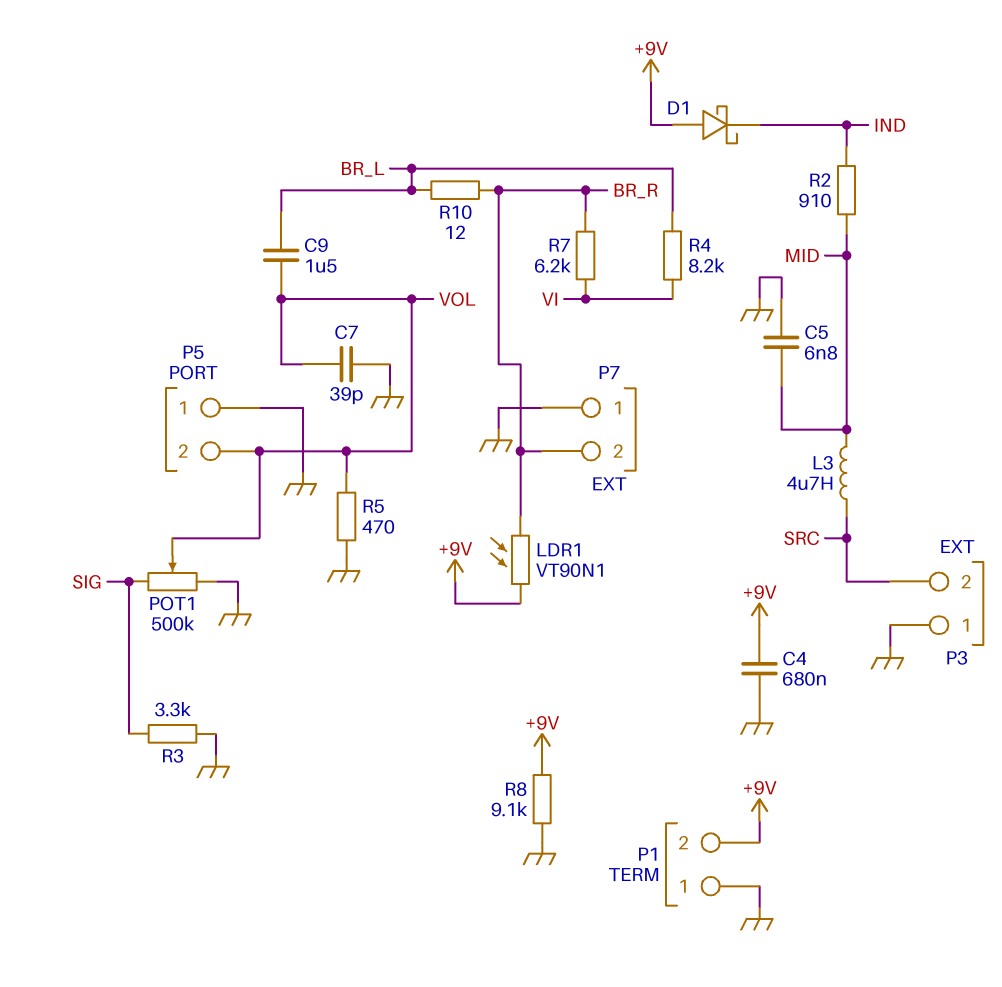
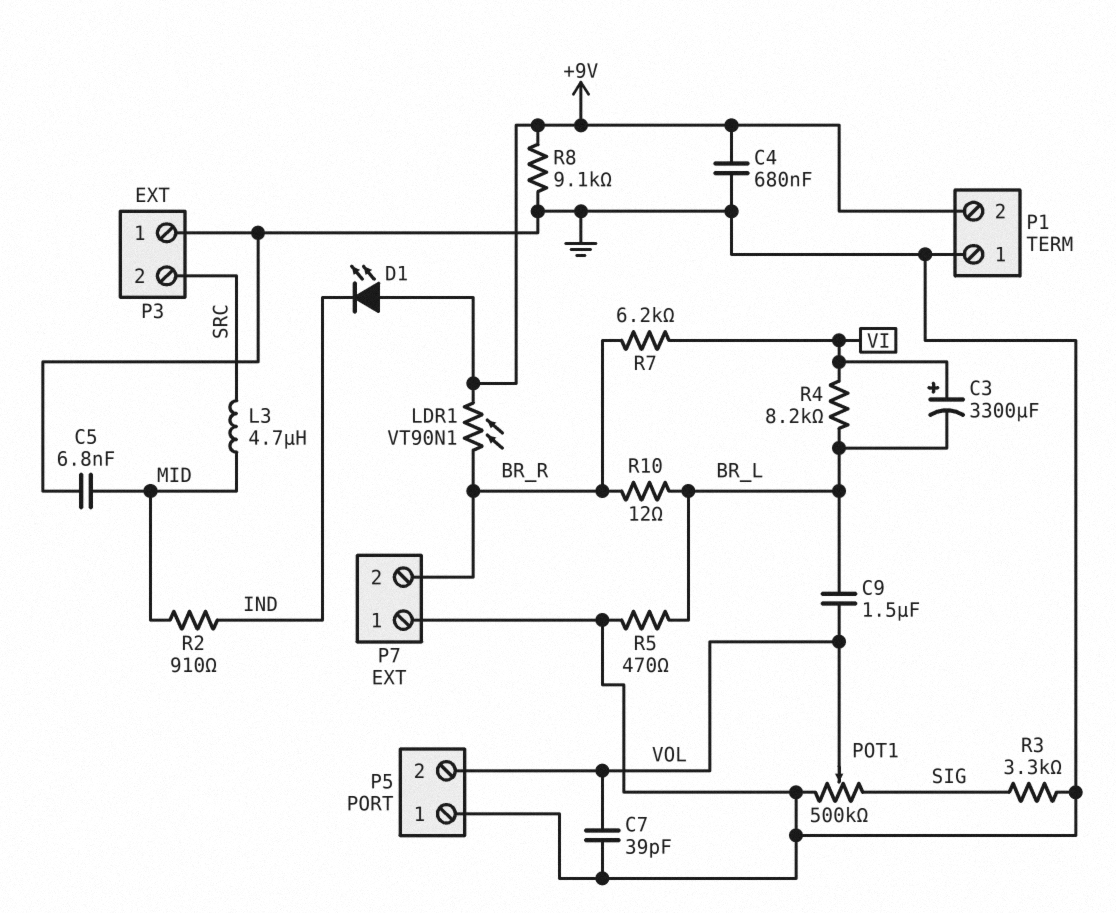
C3: none -> 3300uF (plus VI, minus BR_L)
D1: schottky (A +9V, K IND) -> LED (A +9V, K IND)
R5: 470 (GND, VOL) -> 470 (BR_L, GND)

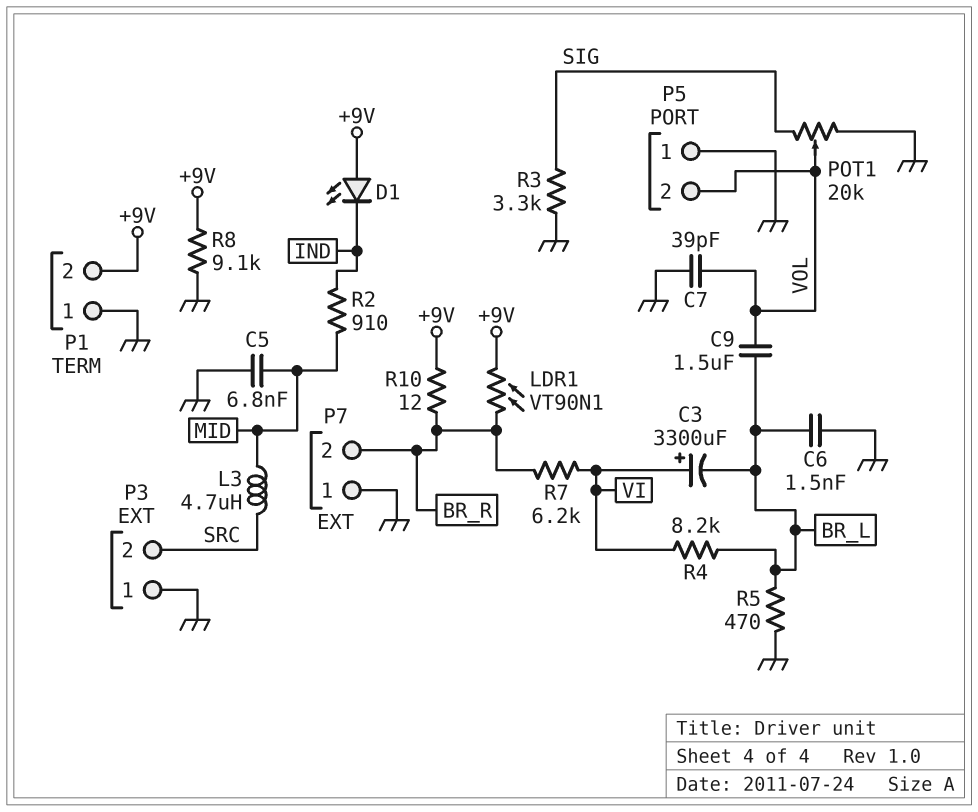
C4: 680nF (+9V, GND) -> none
C6: none -> 1.5nF (BR_L, GND)
POT1: 500k (GND, SIG, wiper VOL) -> 20k (GND, SIG, wiper VOL)
R10: 12 (BR_L, BR_R) -> 12 (+9V, BR_R)

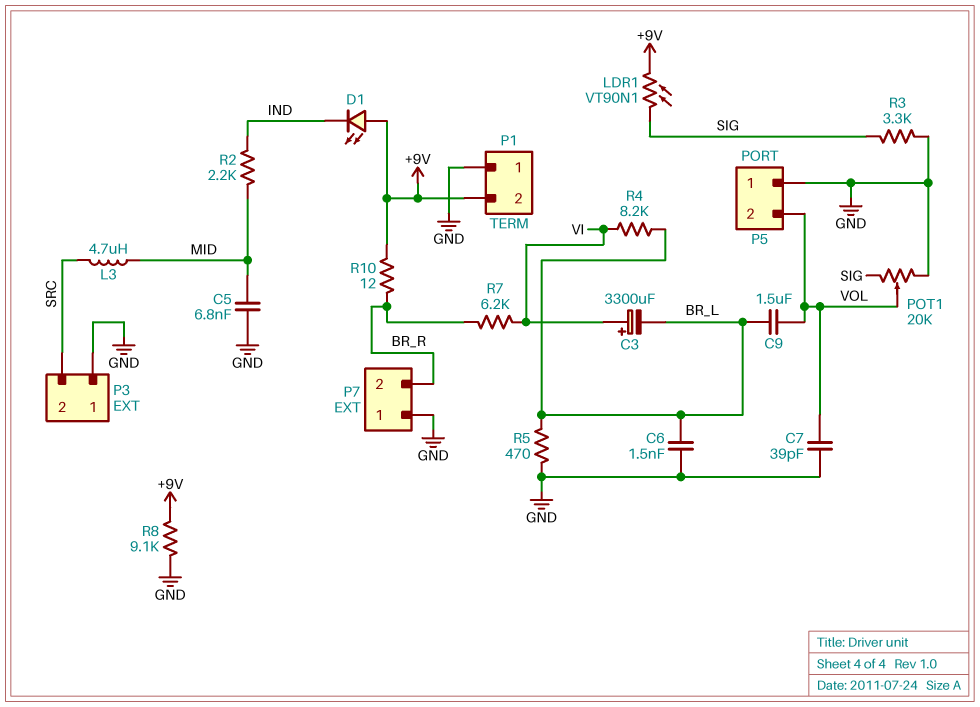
LDR1: VT90N1 (+9V, BR_R) -> VT90N1 (+9V, SIG)
R2: 910 (IND, MID) -> 2.2k (IND, MID)

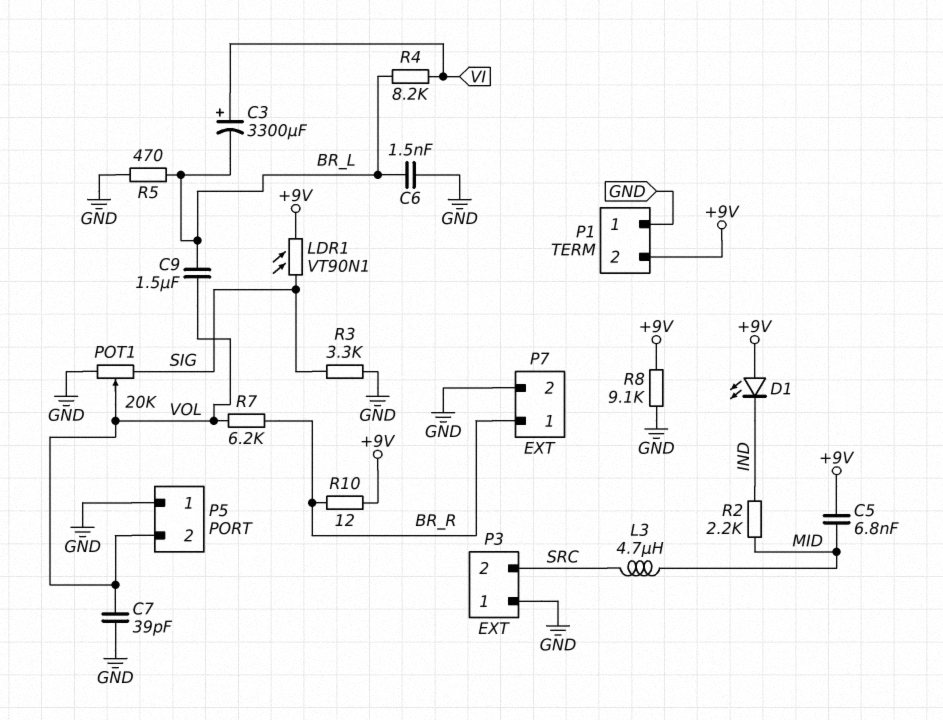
C5: 6.8nF (GND, MID) -> 6.8nF (+9V, MID)
P7 pin 1: GND -> BR_R
P7 pin 2: BR_R -> GND
R7: 6.2k (BR_R, VI) -> 6.2k (BR_R, VOL)

